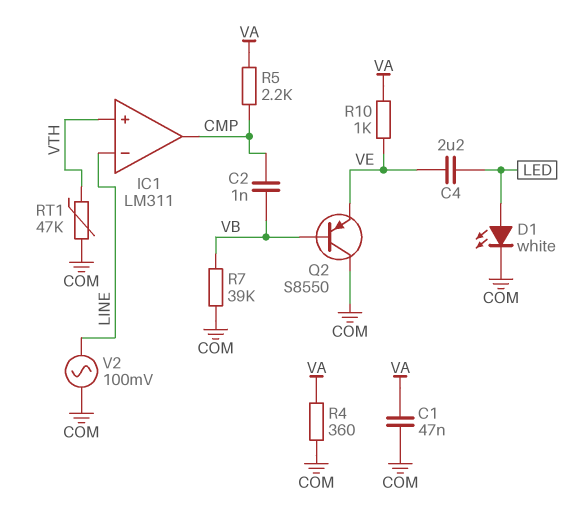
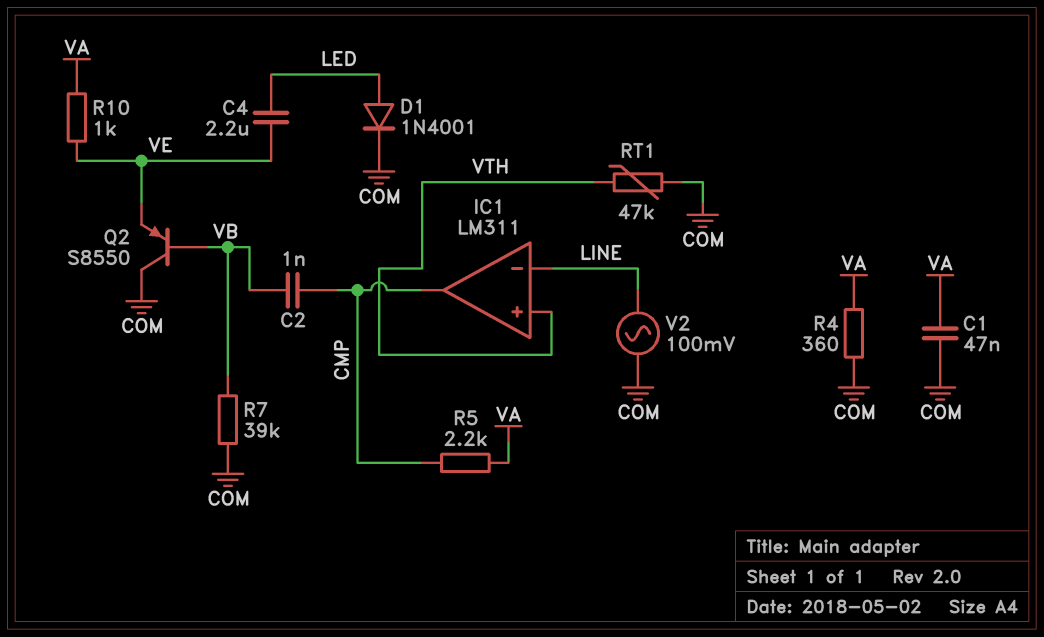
D1: LED white (A LED, K COM) -> diode 1N4001 (A LED, K COM)

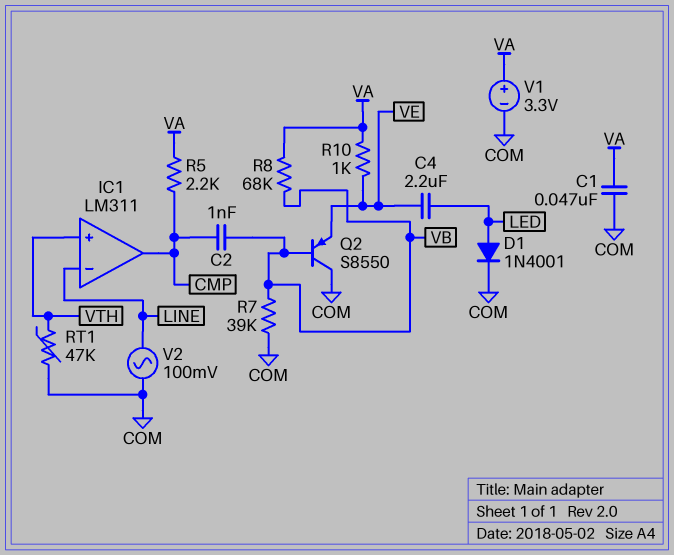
R4: 360 (COM, VA) -> none
R8: none -> 68k (VA, VB)
V1: none -> 3.3V (plus VA, minus COM)

